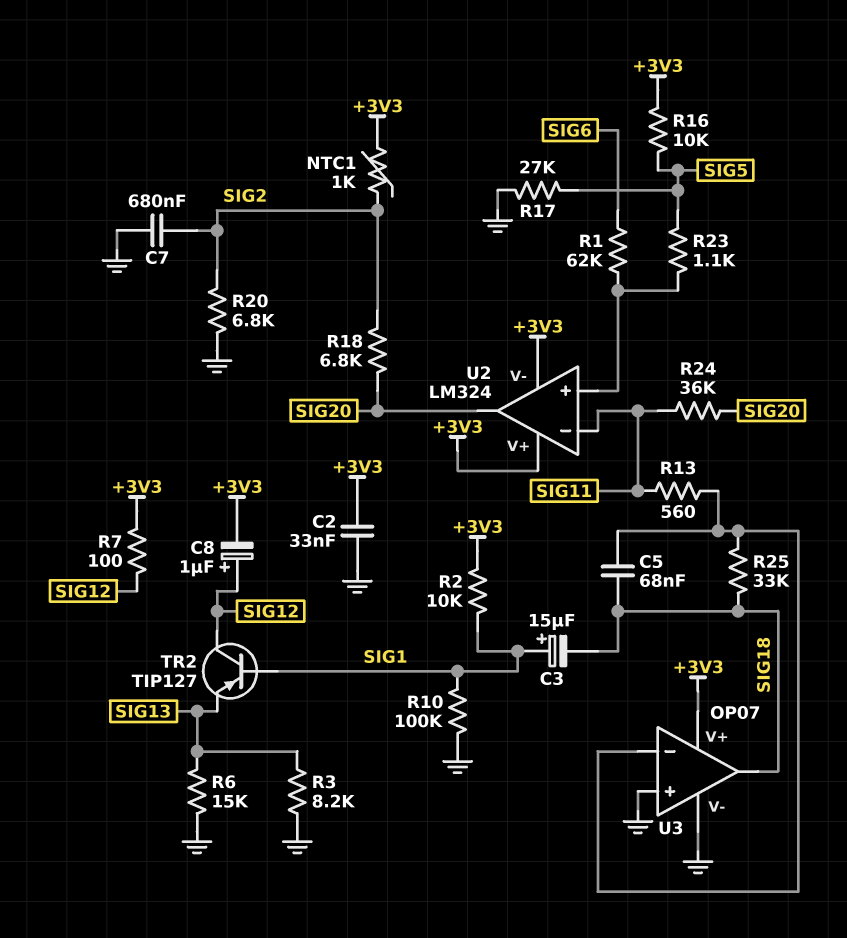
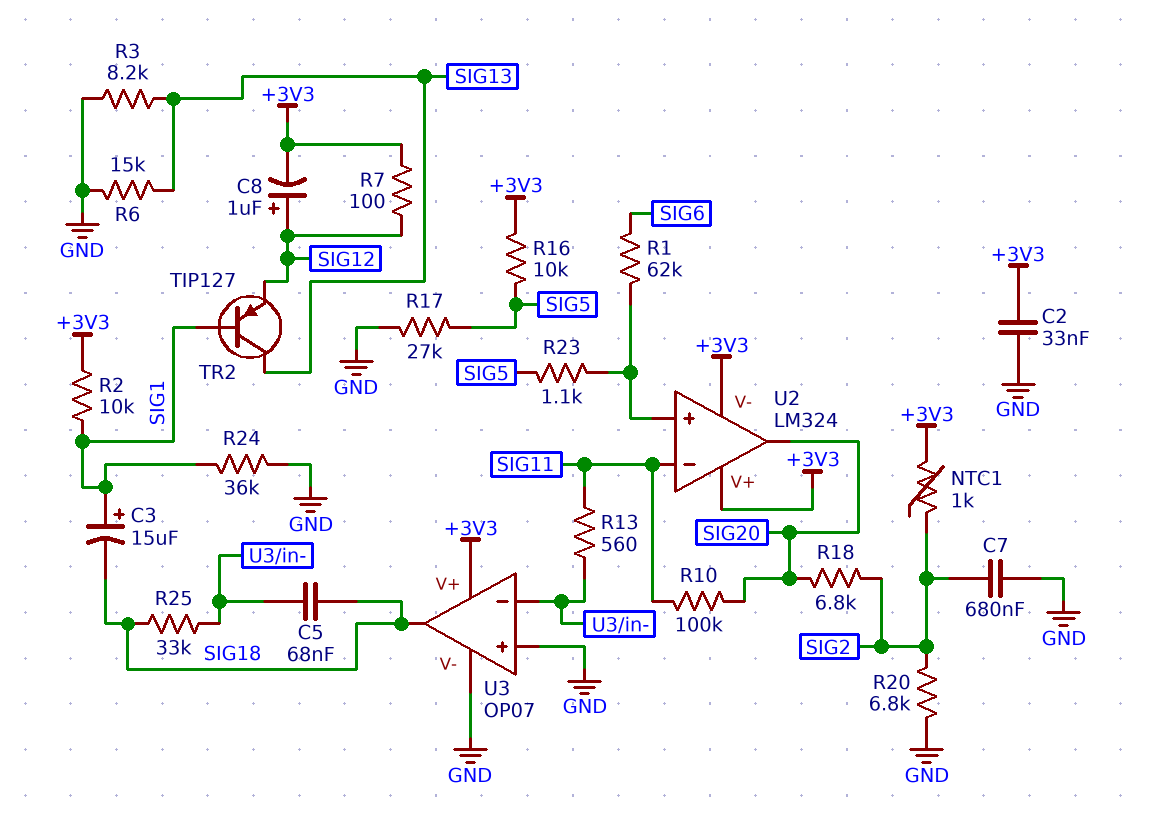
R10: 100k (GND, SIG1) -> 100k (SIG11, SIG20)
R24: 36k (SIG11, SIG20) -> 36k (GND, SIG1)
TR2: PNP TIP127 (B SIG1, C SIG12, E SIG13) -> PNP TIP127 (B SIG1, C SIG13, E SIG12)

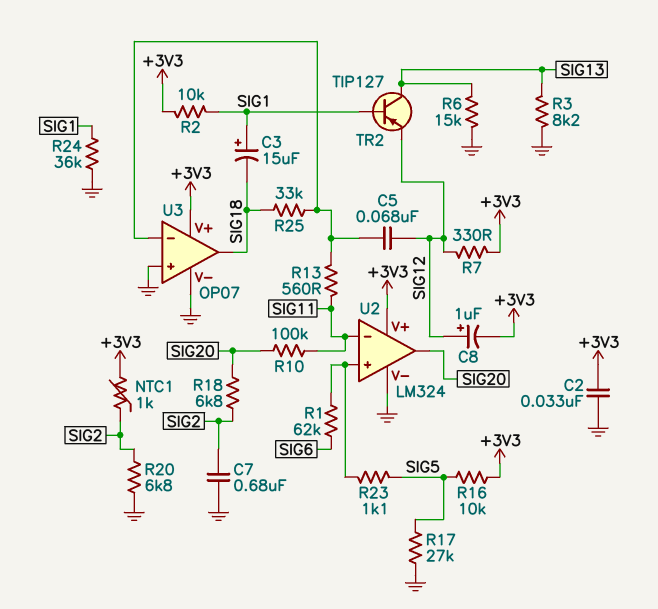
C5: 68nF (SIG18, U3/in-) -> 68nF (SIG12, U3/in-)
R7: 100 (+3V3, SIG12) -> 330 (+3V3, SIG12)
U2 pin V-: +3V3 -> GND

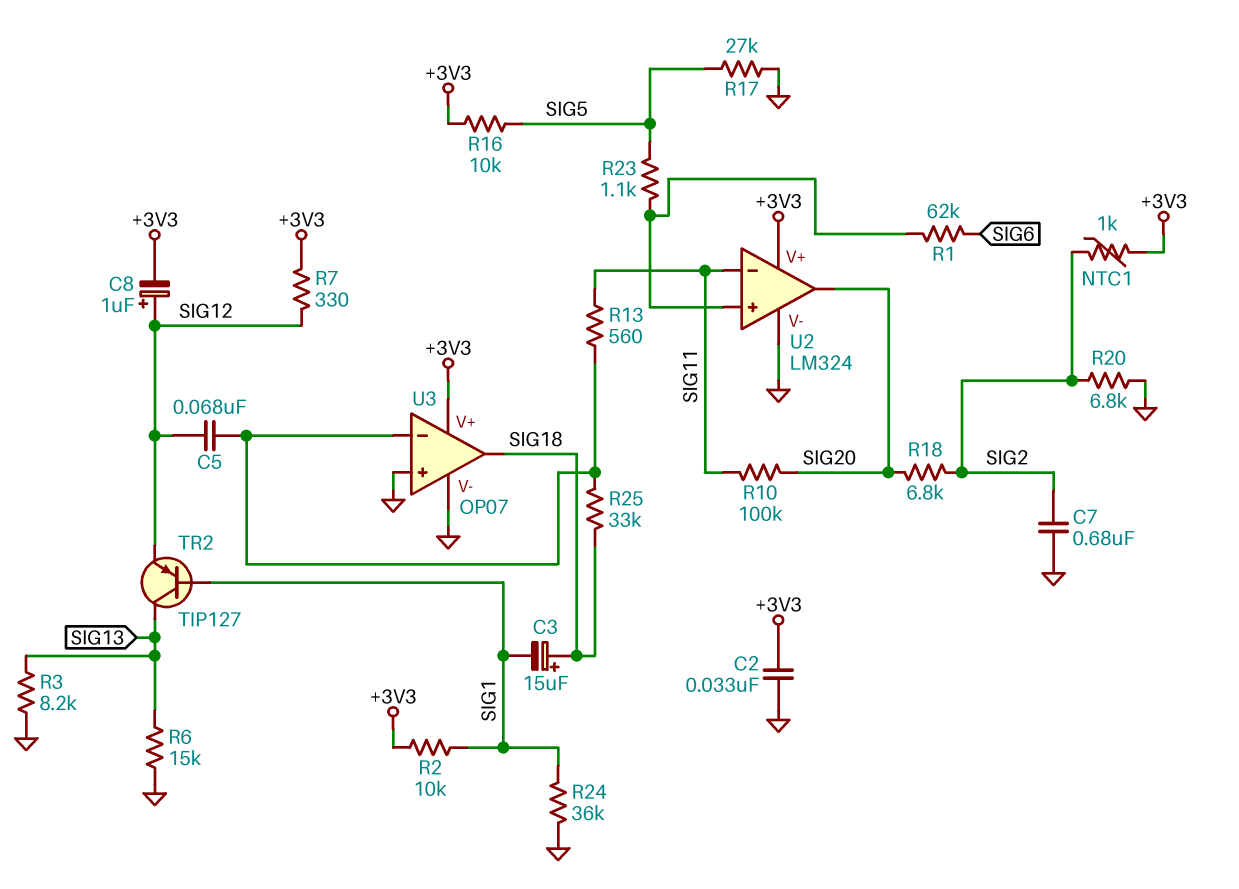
C3: 15uF (plus SIG1, minus SIG18) -> 15uF (plus SIG18, minus SIG1)

